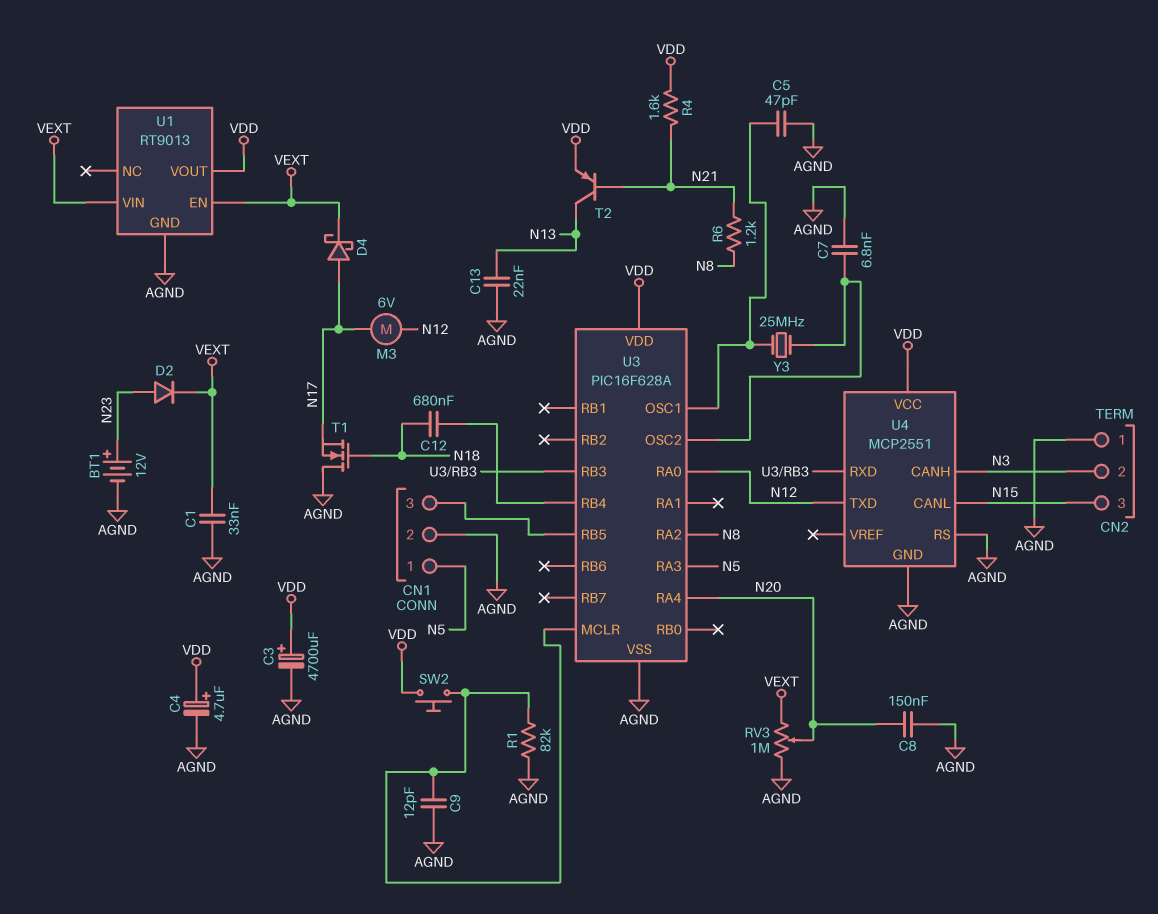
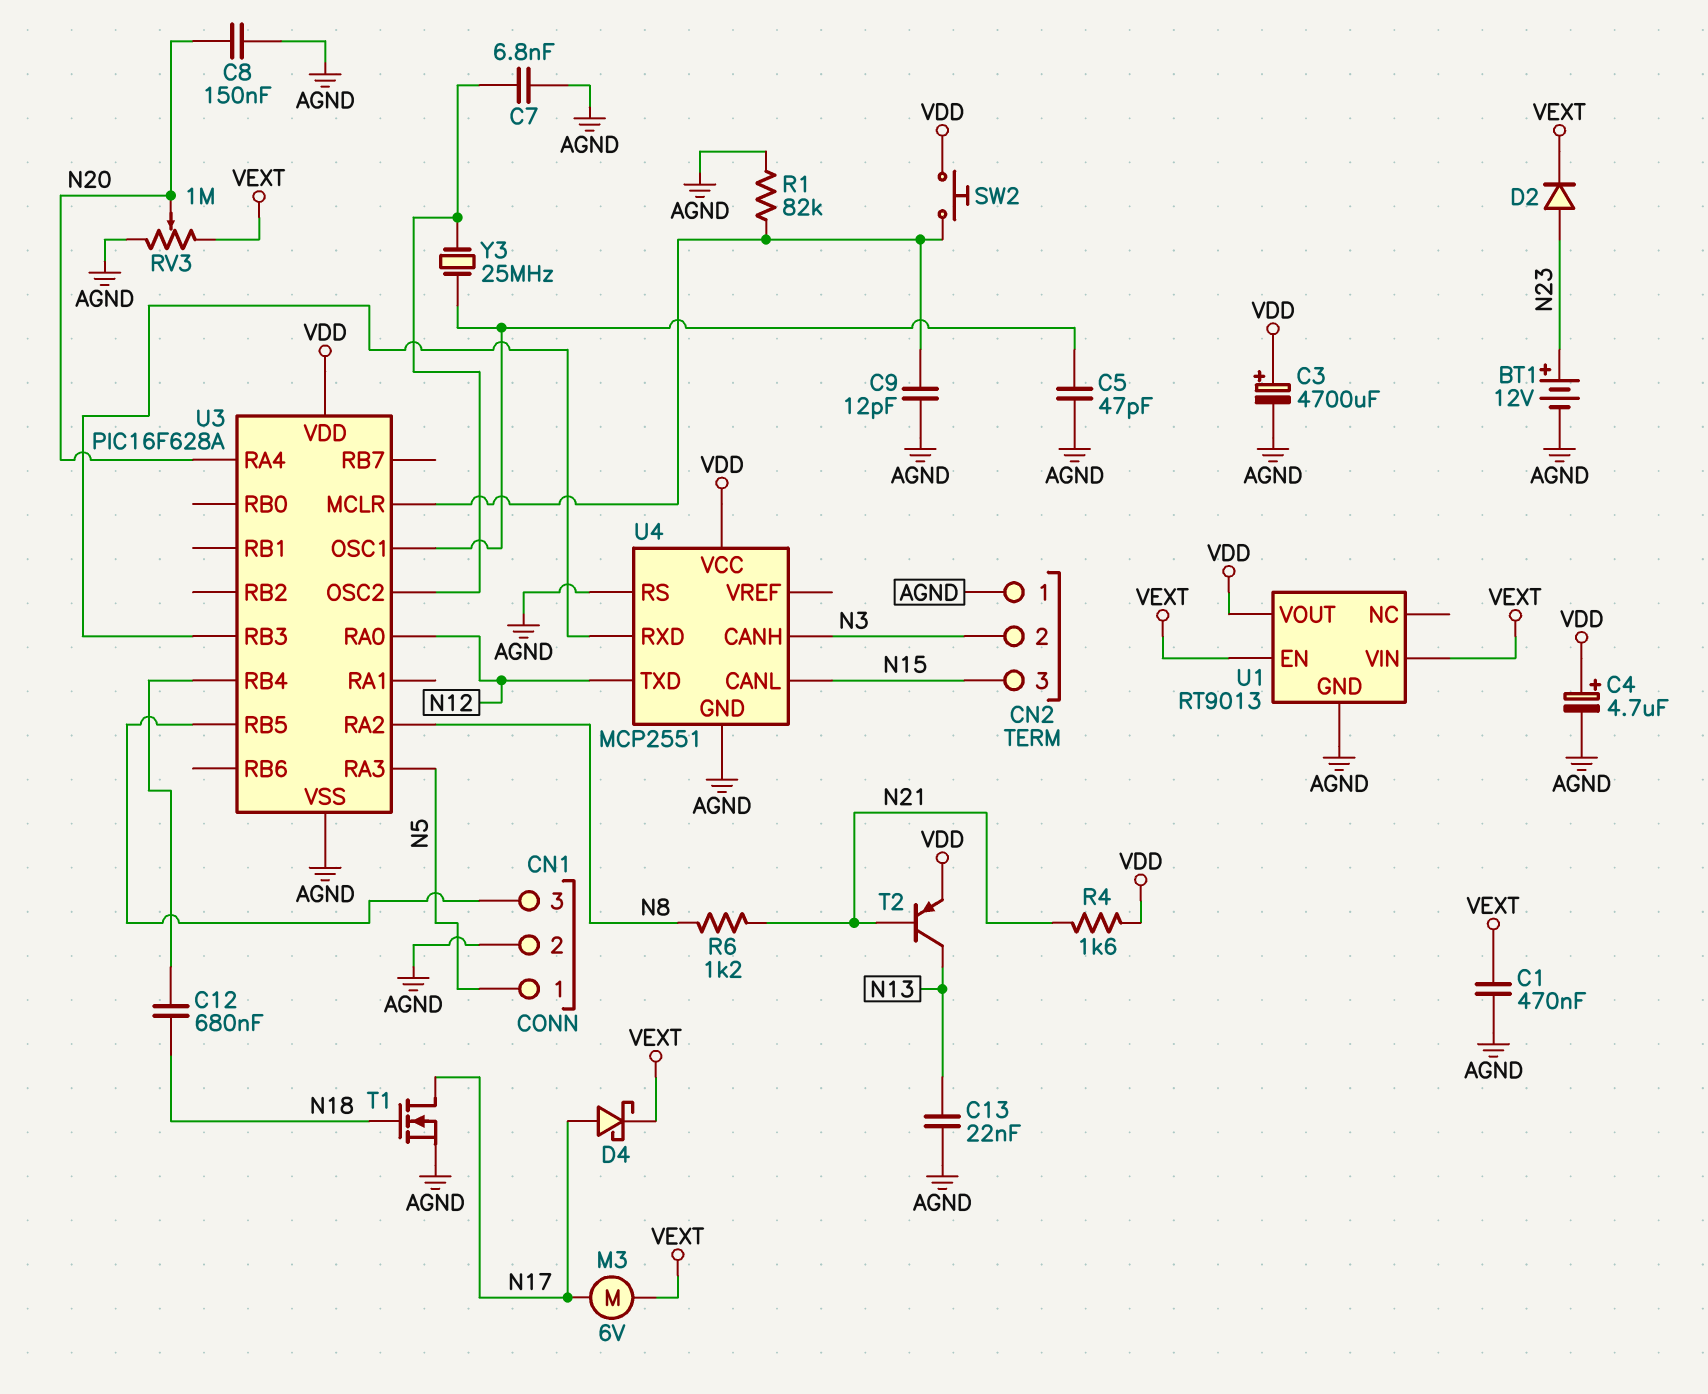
C1: 33nF (AGND, VEXT) -> 470nF (AGND, VEXT)
M3: motor 6V (N12, N17) -> motor 6V (N17, VEXT)
T1: NMOS (G N18, D AGND, S N17) -> NMOS (G N18, D N17, S AGND)

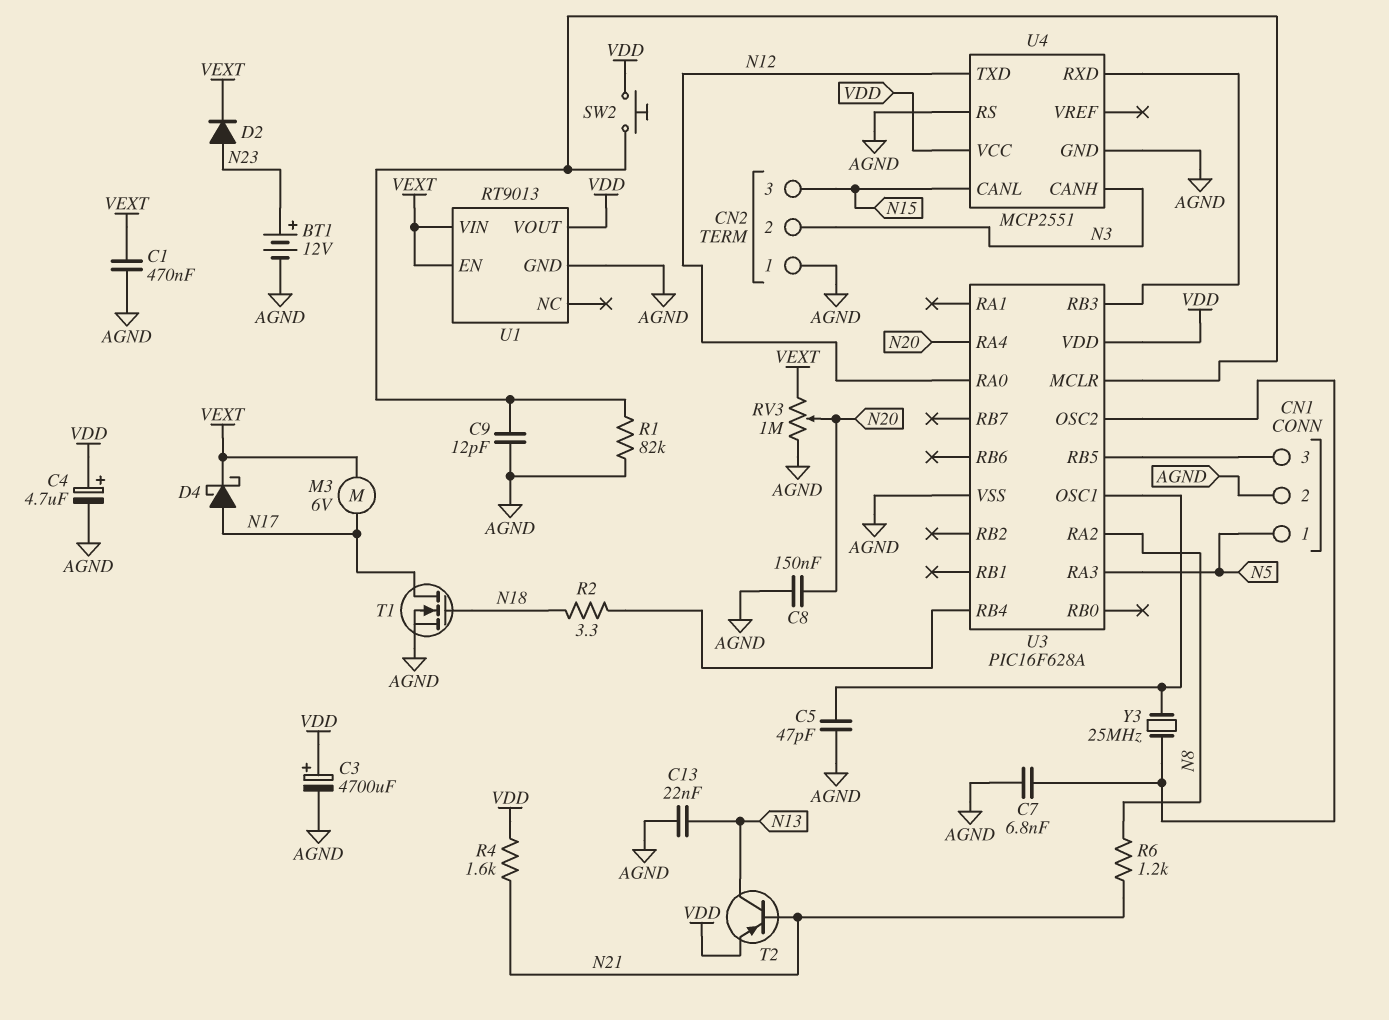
C12: 680nF (N18, U3/RB4) -> none
R2: none -> 3.3 (N18, U3/RB4)

